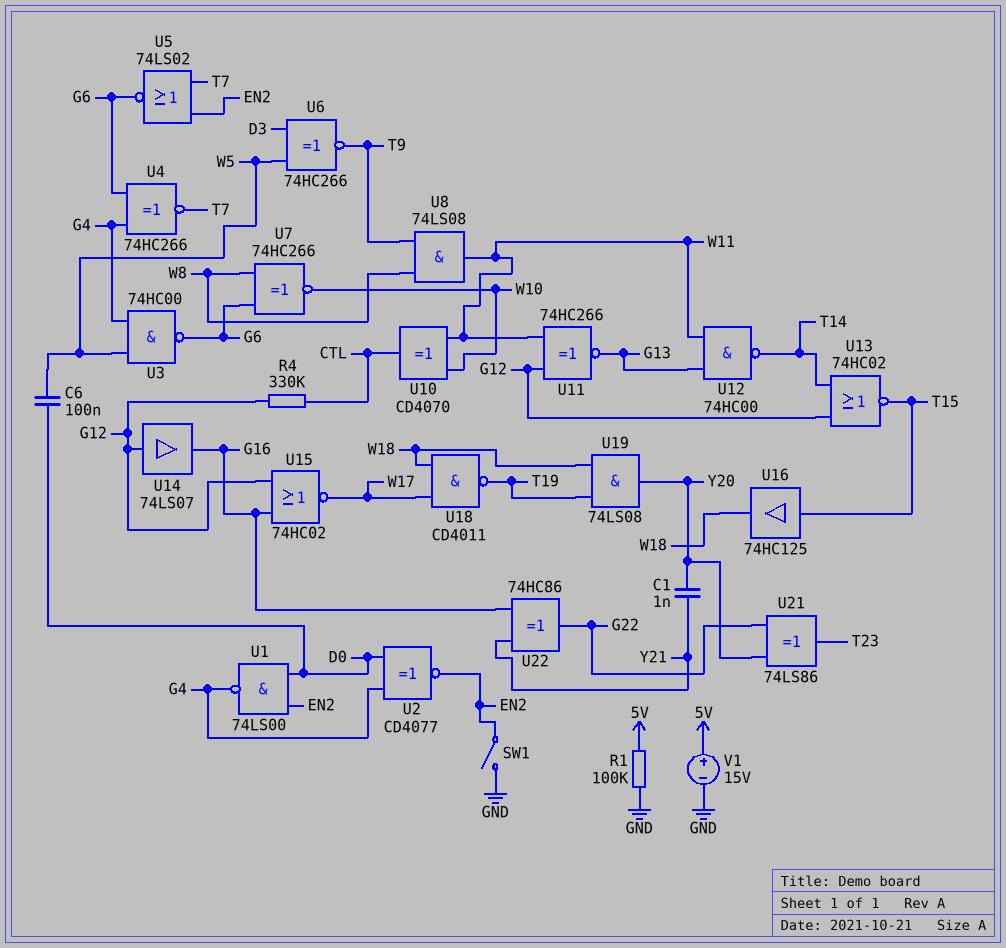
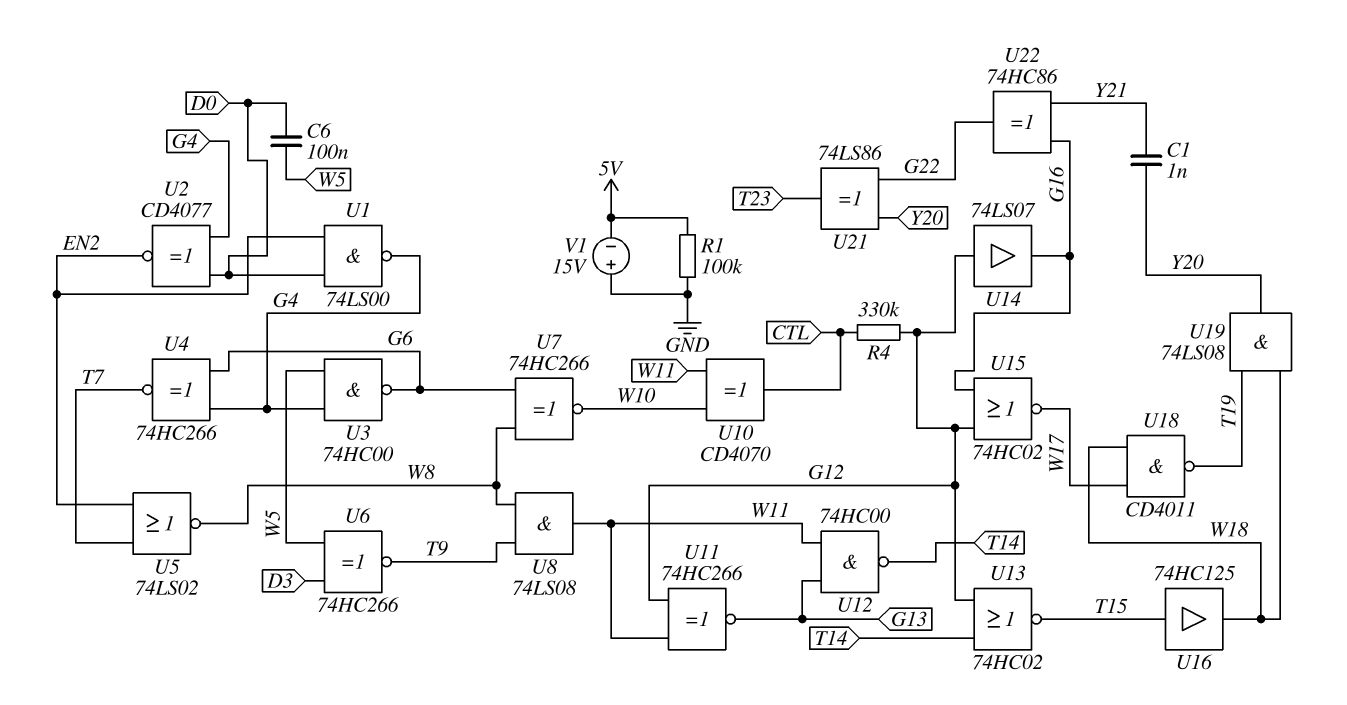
SW1: switch (EN2, GND) -> none
U5: NOR 74LS02 (in EN2, in T7, out G6) -> NOR 74LS02 (in EN2, in T7, out W8)
V1: 15V (plus 5V, minus GND) -> 15V (plus GND, minus 5V)

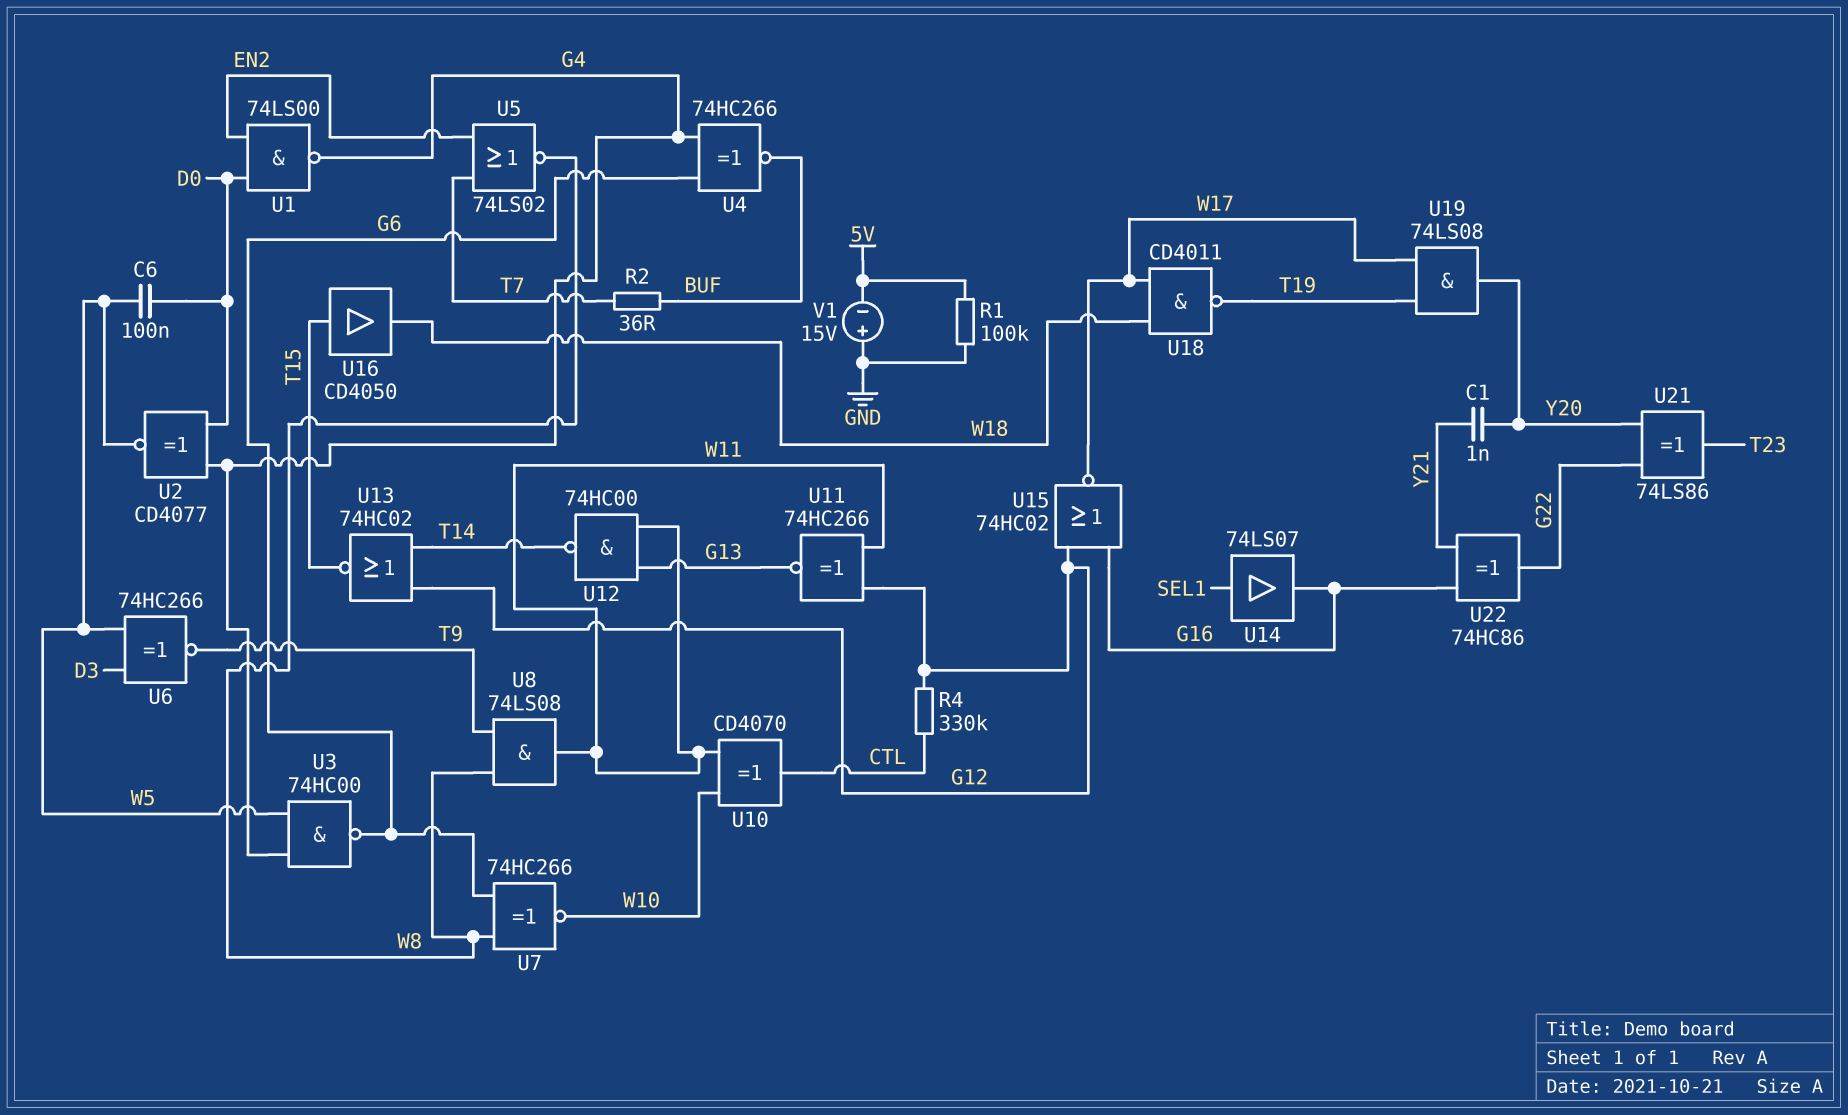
R2: none -> 36 (BUF, T7)
U2: XNOR CD4077 (in D0, in G4, out EN2) -> XNOR CD4077 (in D0, in G4, out W5)
U4: XNOR 74HC266 (in G4, in G6, out T7) -> XNOR 74HC266 (in G4, in G6, out BUF)
U14: buffer 74LS07 (in G12, out G16) -> buffer 74LS07 (in SEL1, out G16)
U16: buffer 74HC125 (in T15, out W18) -> buffer CD4050 (in T15, out W18)
U19: AND 74LS08 (in T19, in W18, out Y20) -> AND 74LS08 (in T19, in W17, out Y20)

